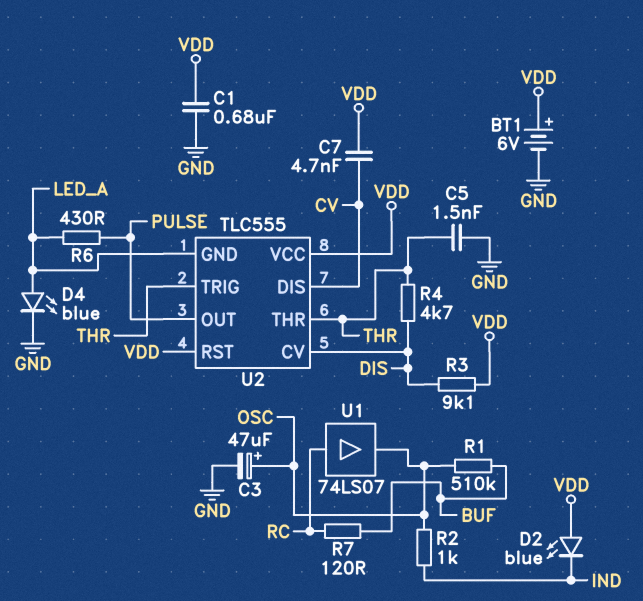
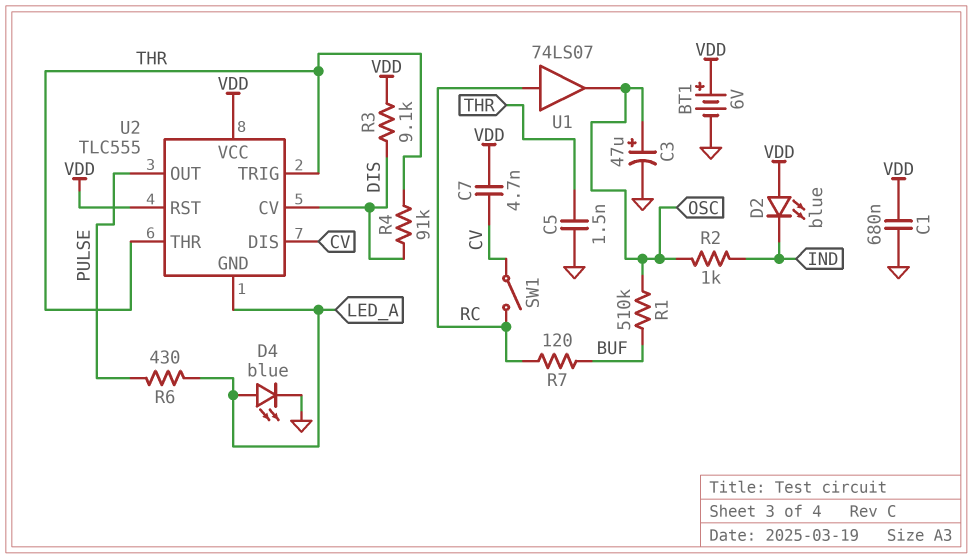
R4: 4.7k (DIS, THR) -> 91k (DIS, THR)
SW1: none -> switch (CV, RC)

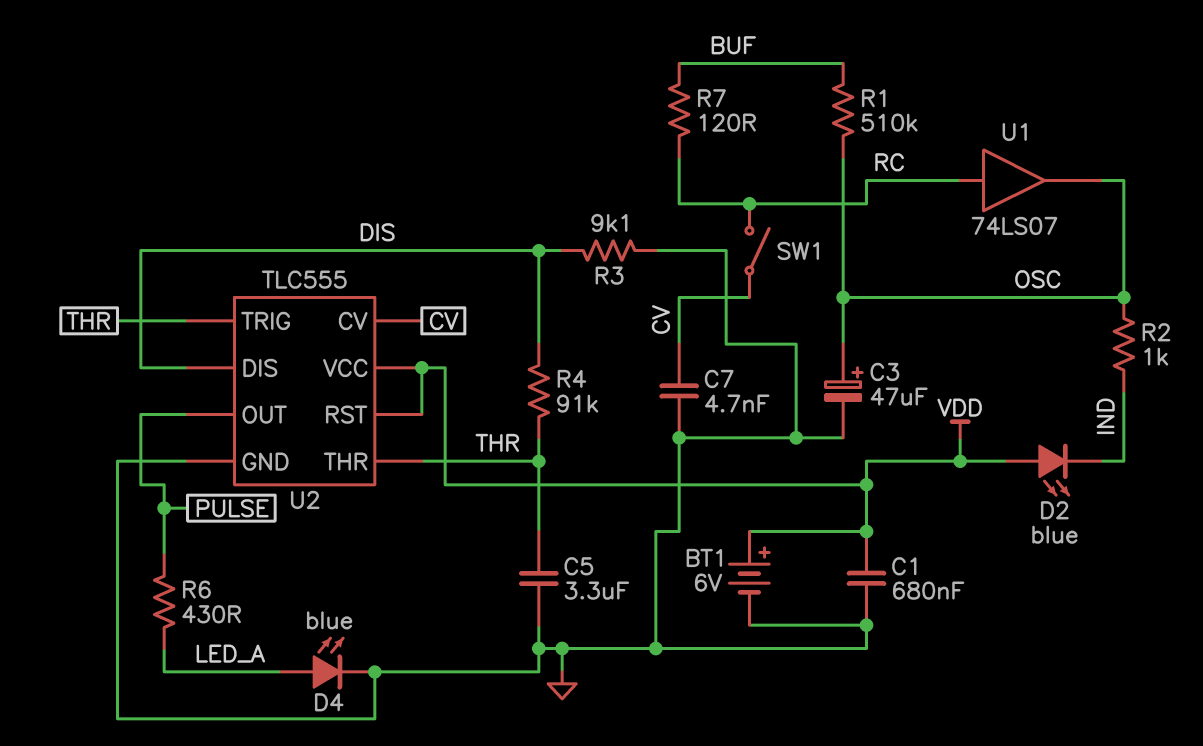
C5: 1.5nF (GND, THR) -> 3.3uF (GND, THR)
C7: 4.7nF (CV, VDD) -> 4.7nF (CV, GND)
R3: 9.1k (DIS, VDD) -> 9.1k (DIS, GND)
U2 pin CV: DIS -> CV
U2 pin DIS: CV -> DIS
U2 pin GND: LED_A -> GND

